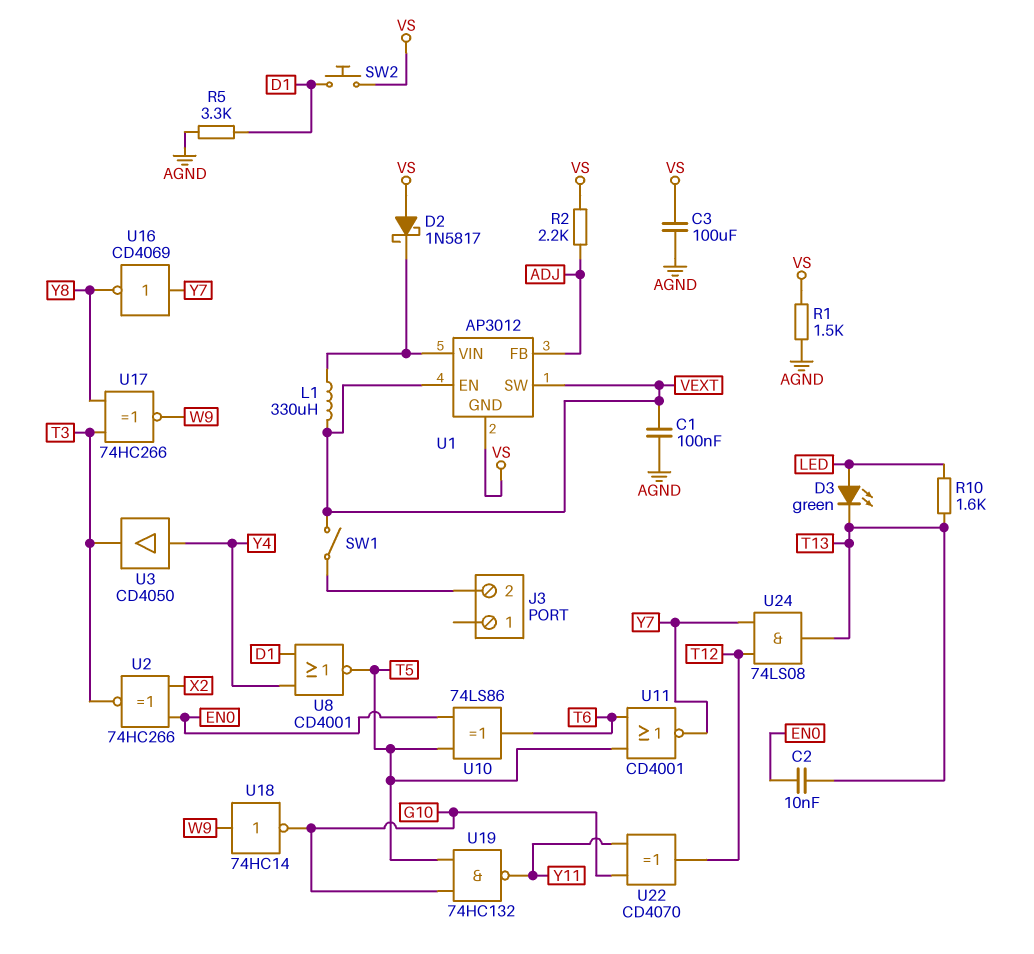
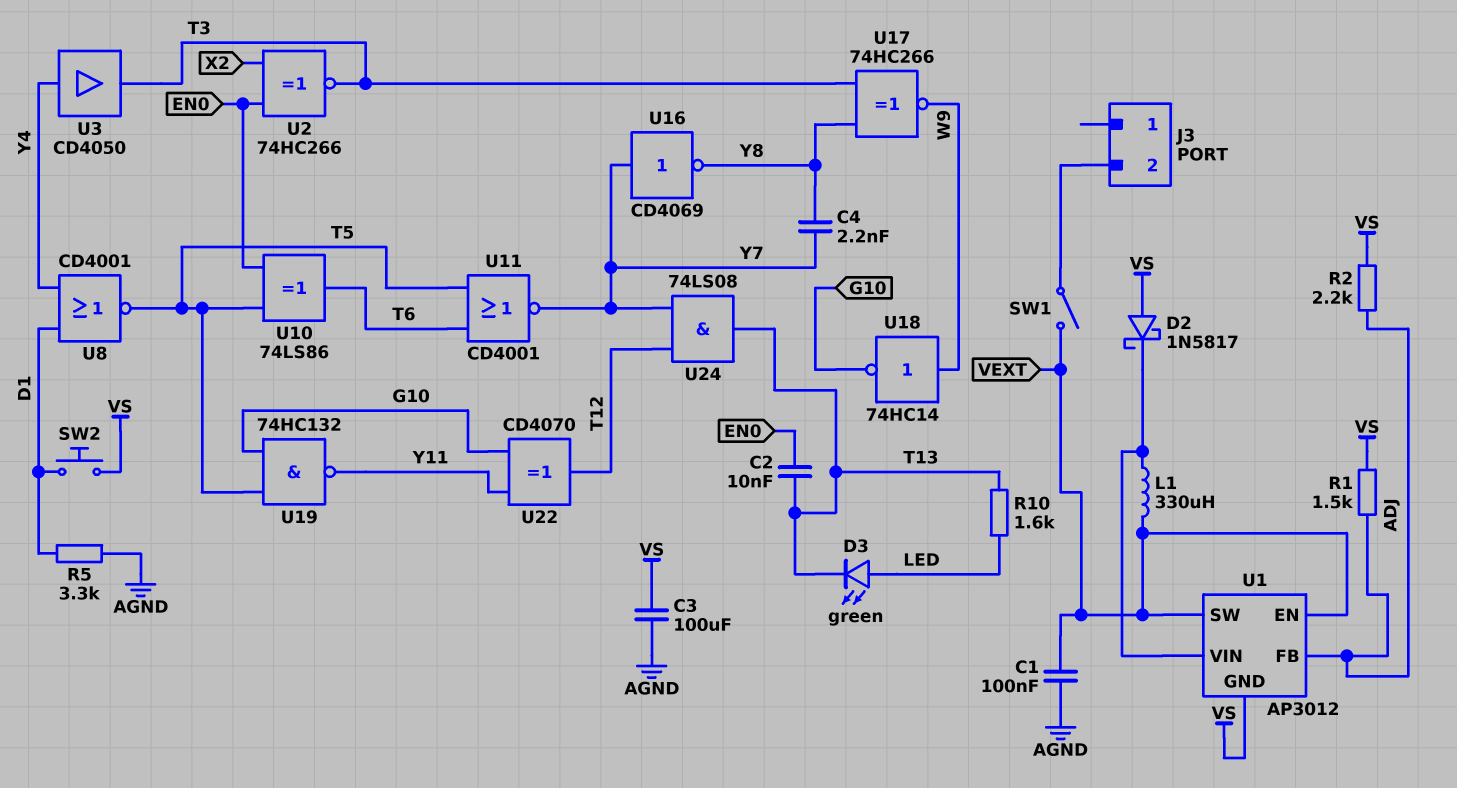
C4: none -> 2.2nF (Y7, Y8)
R1: 1.5k (AGND, VS) -> 1.5k (ADJ, VS)

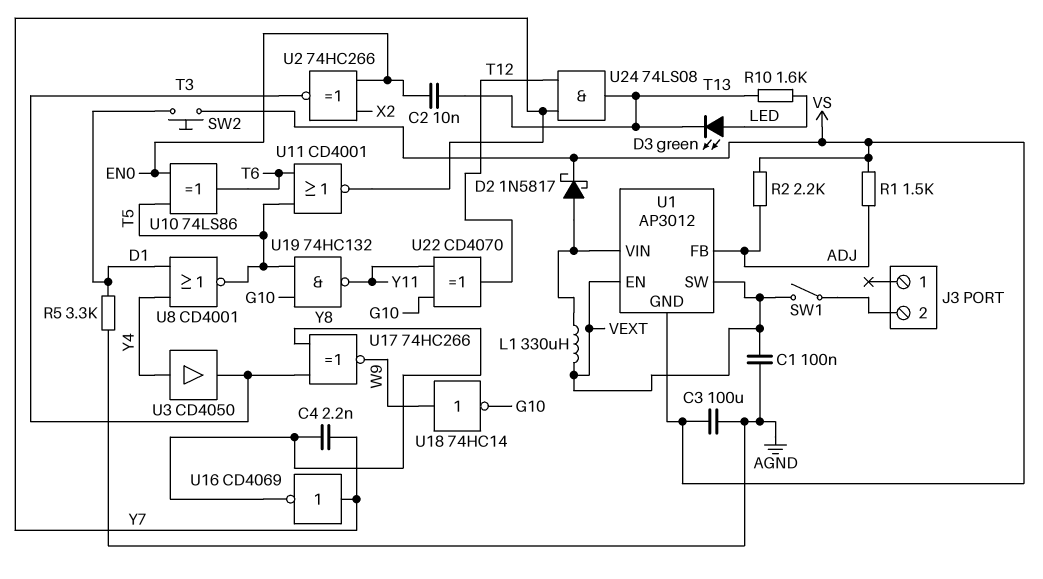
D2: schottky 1N5817 (A VS, K U1/VIN) -> schottky 1N5817 (A U1/VIN, K VS)

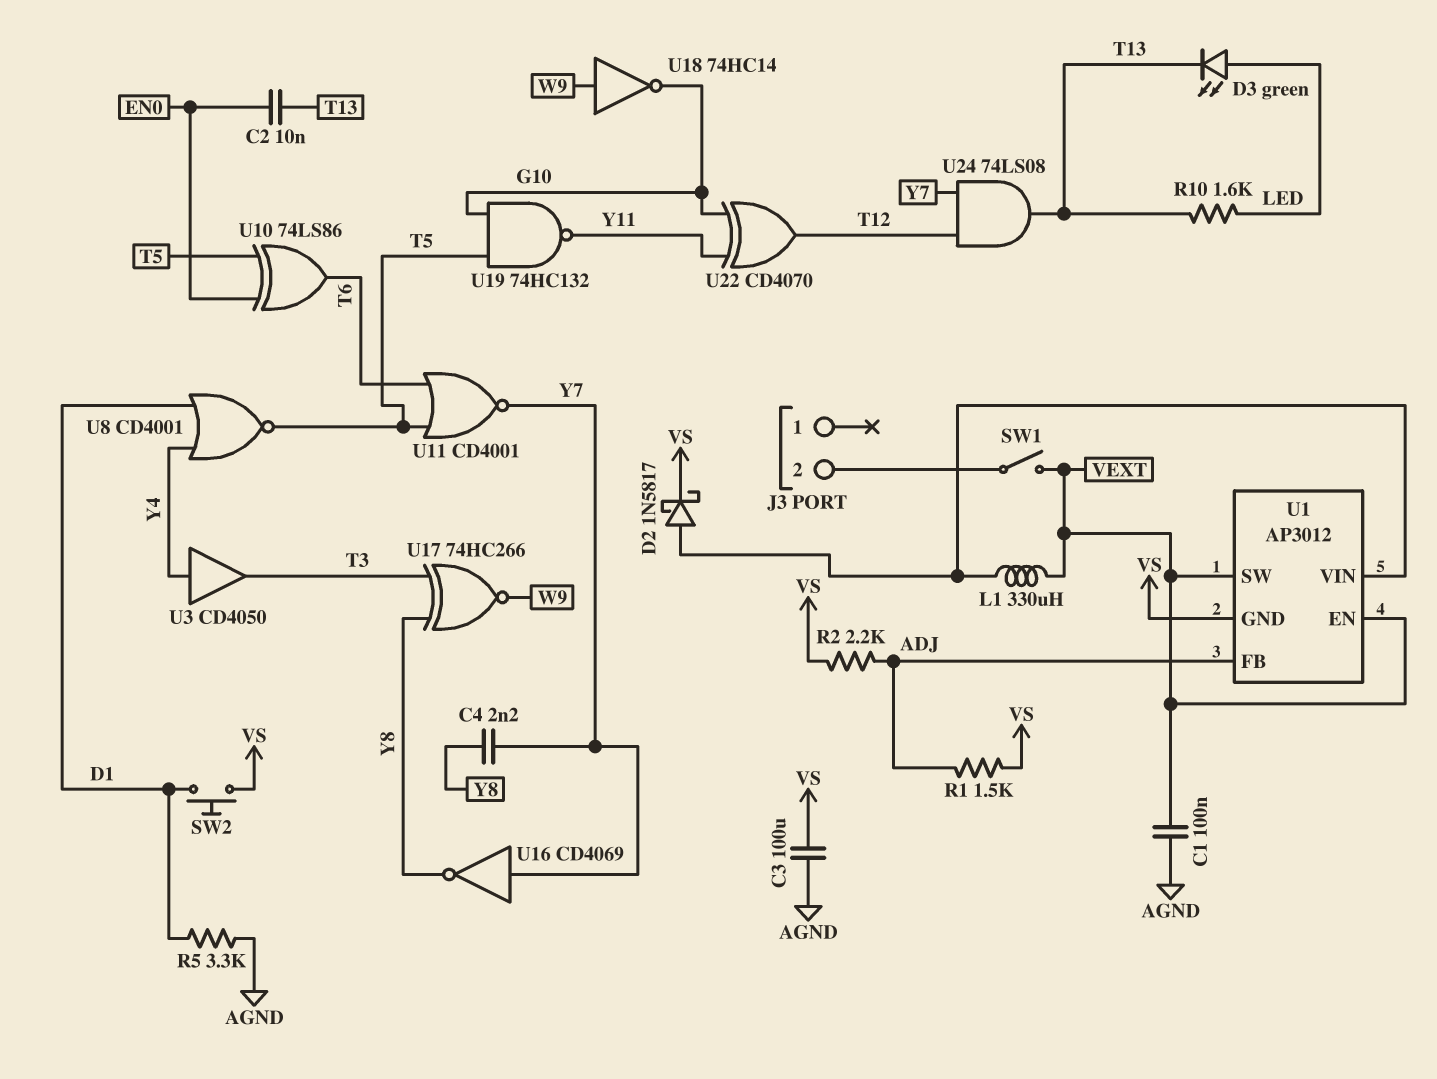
U2: XNOR 74HC266 (in EN0, in X2, out T3) -> none

